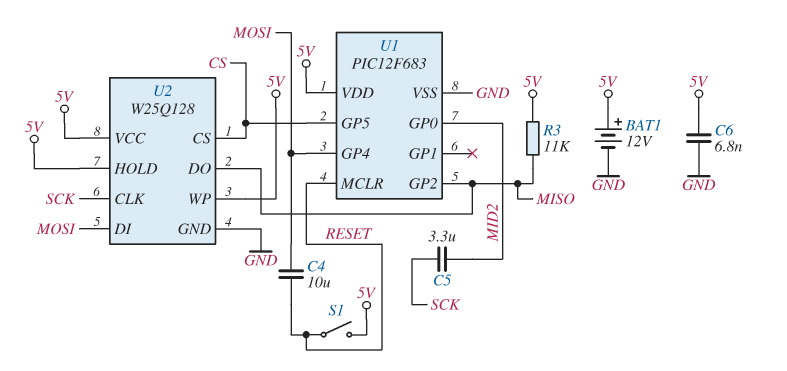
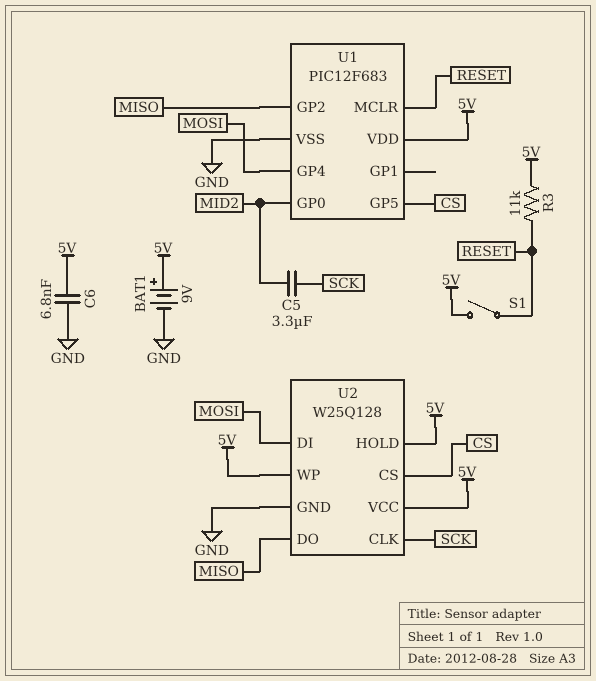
BAT1: 12V (plus 5V, minus GND) -> 9V (plus 5V, minus GND)
C4: 10uF (MOSI, RESET) -> none
R3: 11k (5V, MISO) -> 11k (5V, RESET)

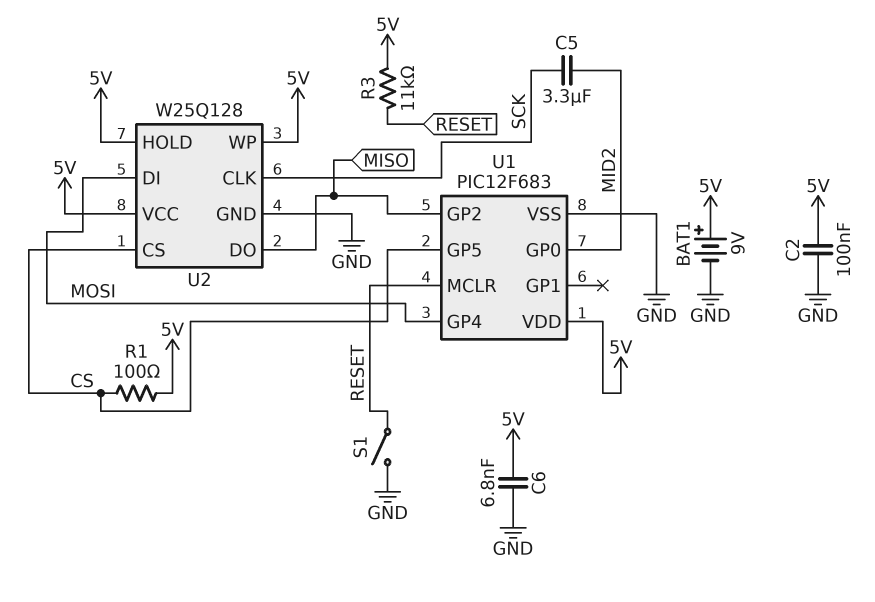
C2: none -> 100nF (5V, GND)
R1: none -> 100 (5V, CS)
S1: switch (5V, RESET) -> switch (GND, RESET)

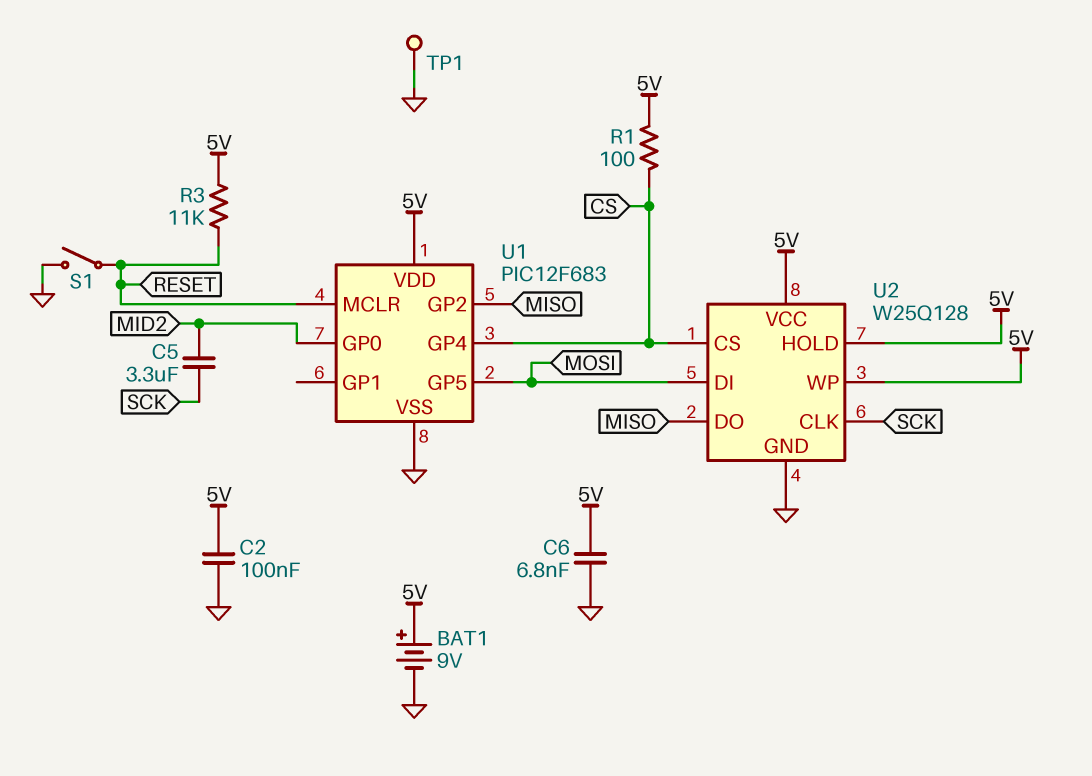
TP1: none -> test point (GND)
U1 pin GP4: MOSI -> CS
U1 pin GP5: CS -> MOSI

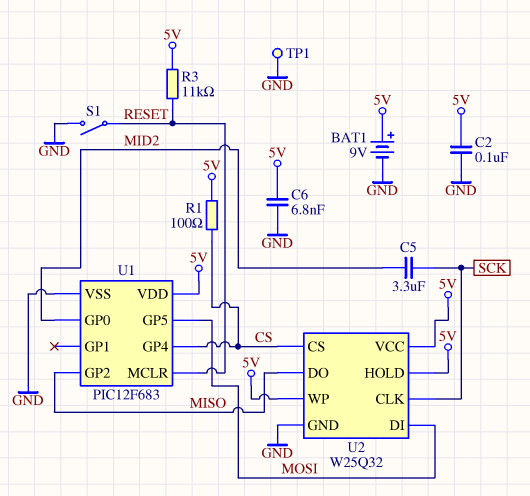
U2: W25Q128 -> W25Q32

